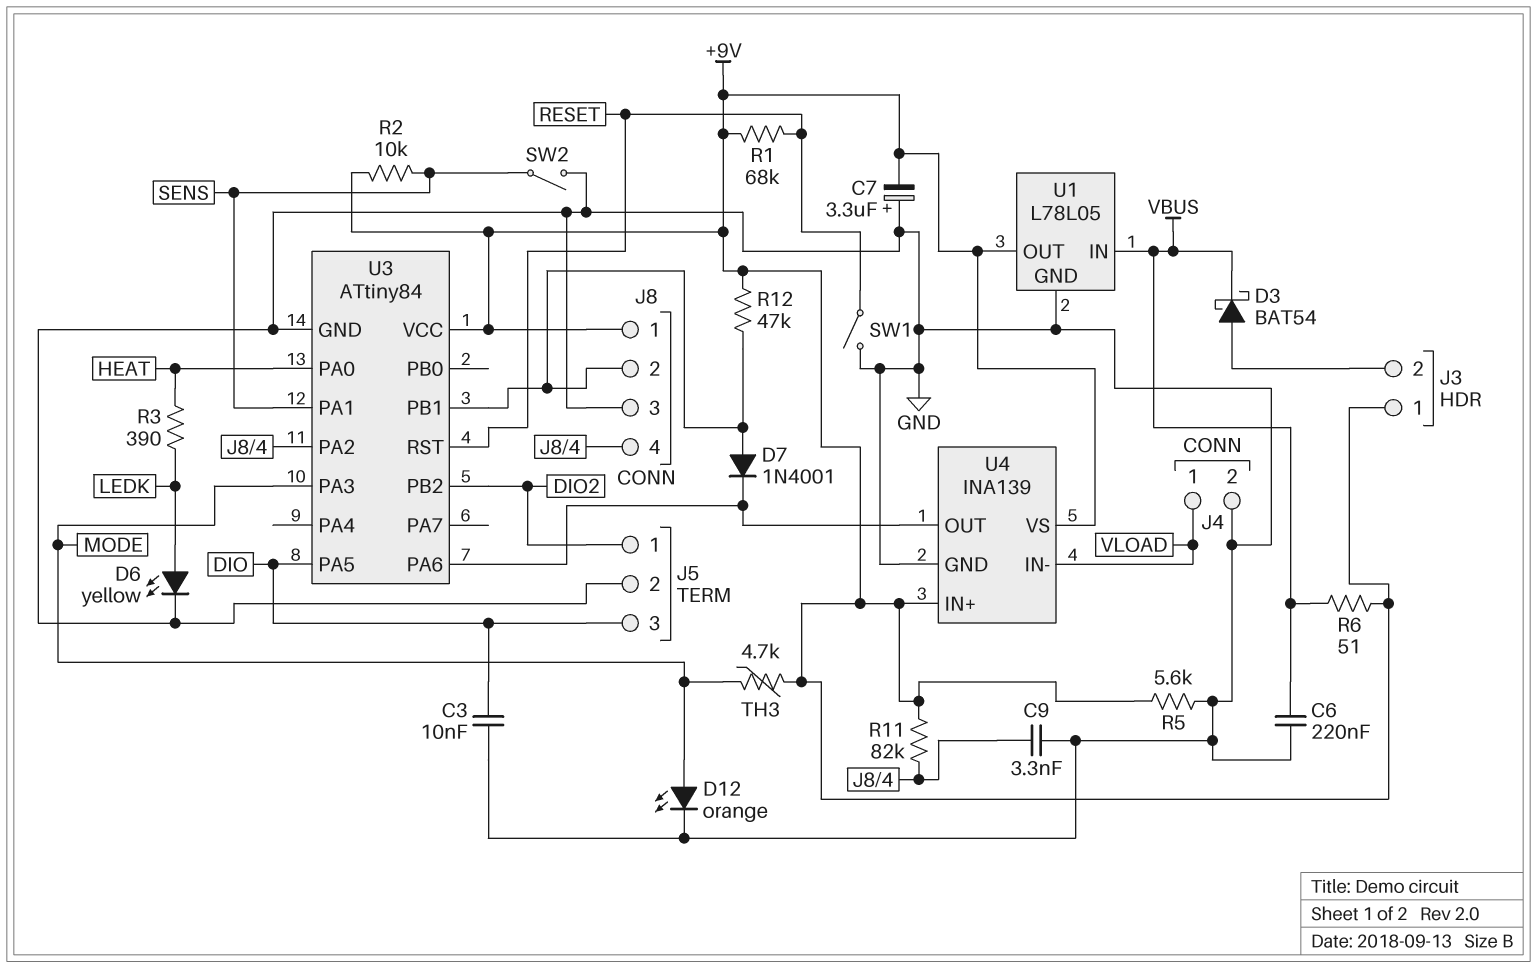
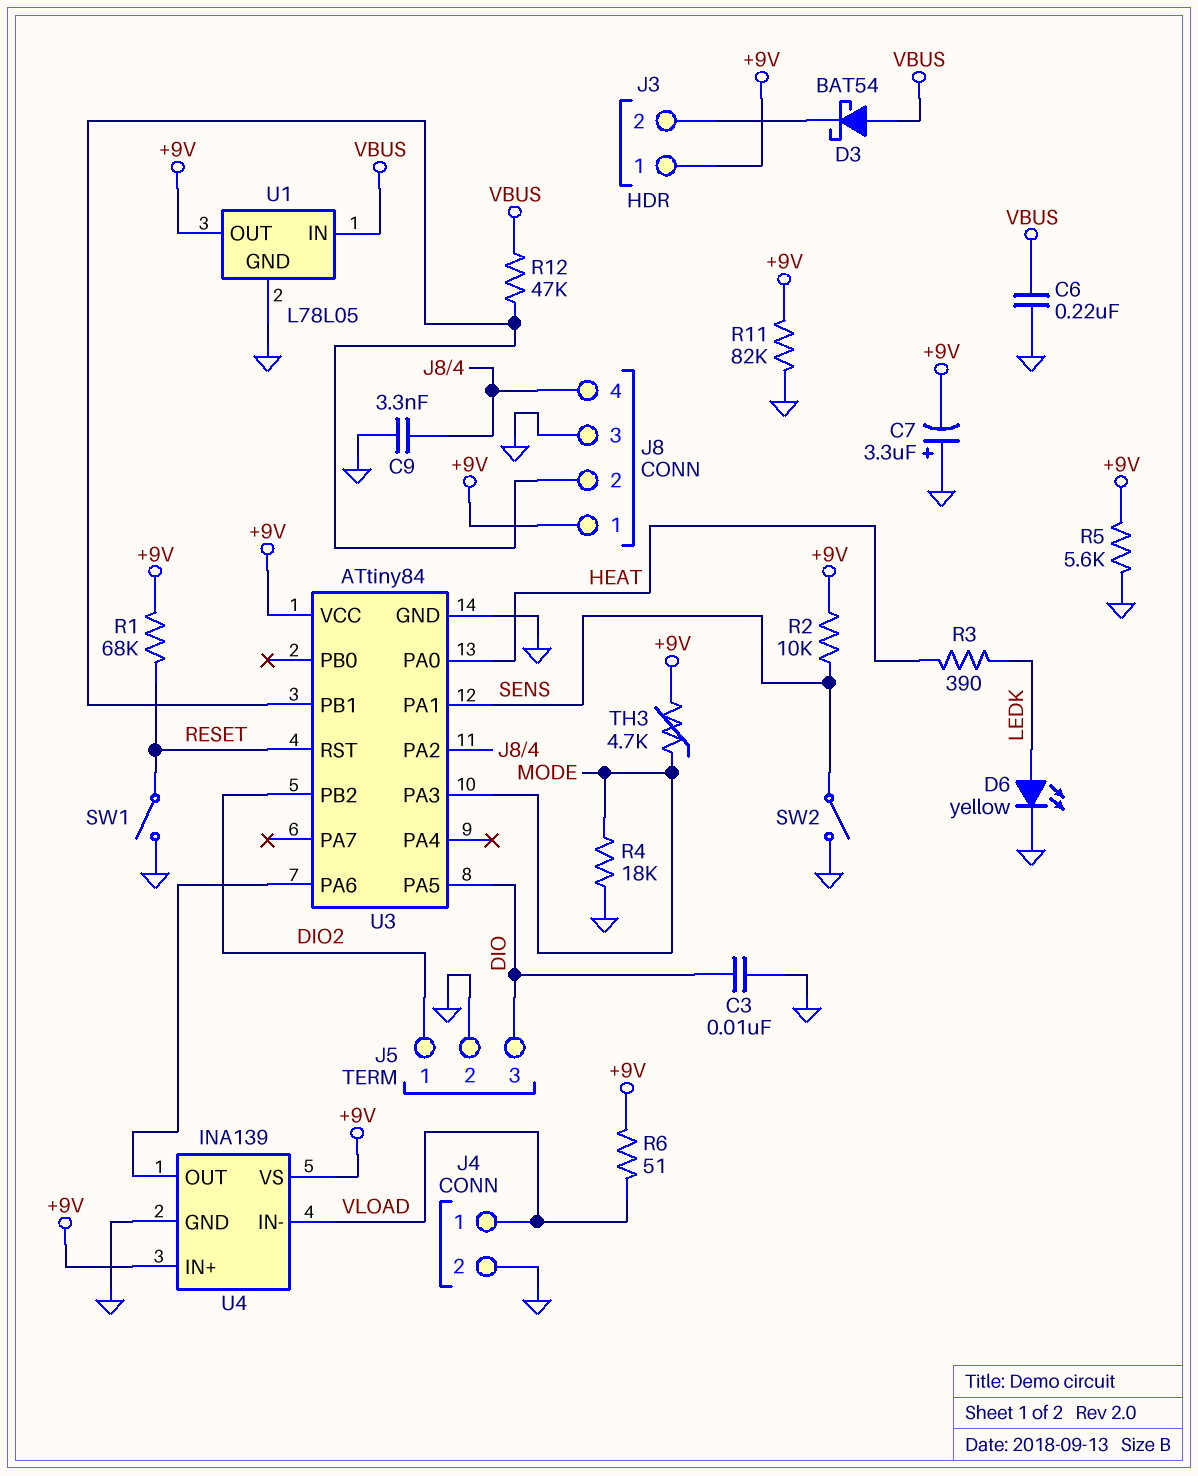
D3: schottky BAT54 (A J3/2, K VBUS) -> schottky BAT54 (A VBUS, K J3/2)
D7: diode 1N4001 (A J8/2, K U3/PA6) -> none
D12: LED orange (A MODE, K GND) -> none
R4: none -> 18k (GND, MODE)
R6: 51 (+9V, VBUS) -> 51 (+9V, VLOAD)
R11: 82k (+9V, J8/4) -> 82k (+9V, GND)
R12: 47k (+9V, J8/2) -> 47k (J8/2, VBUS)

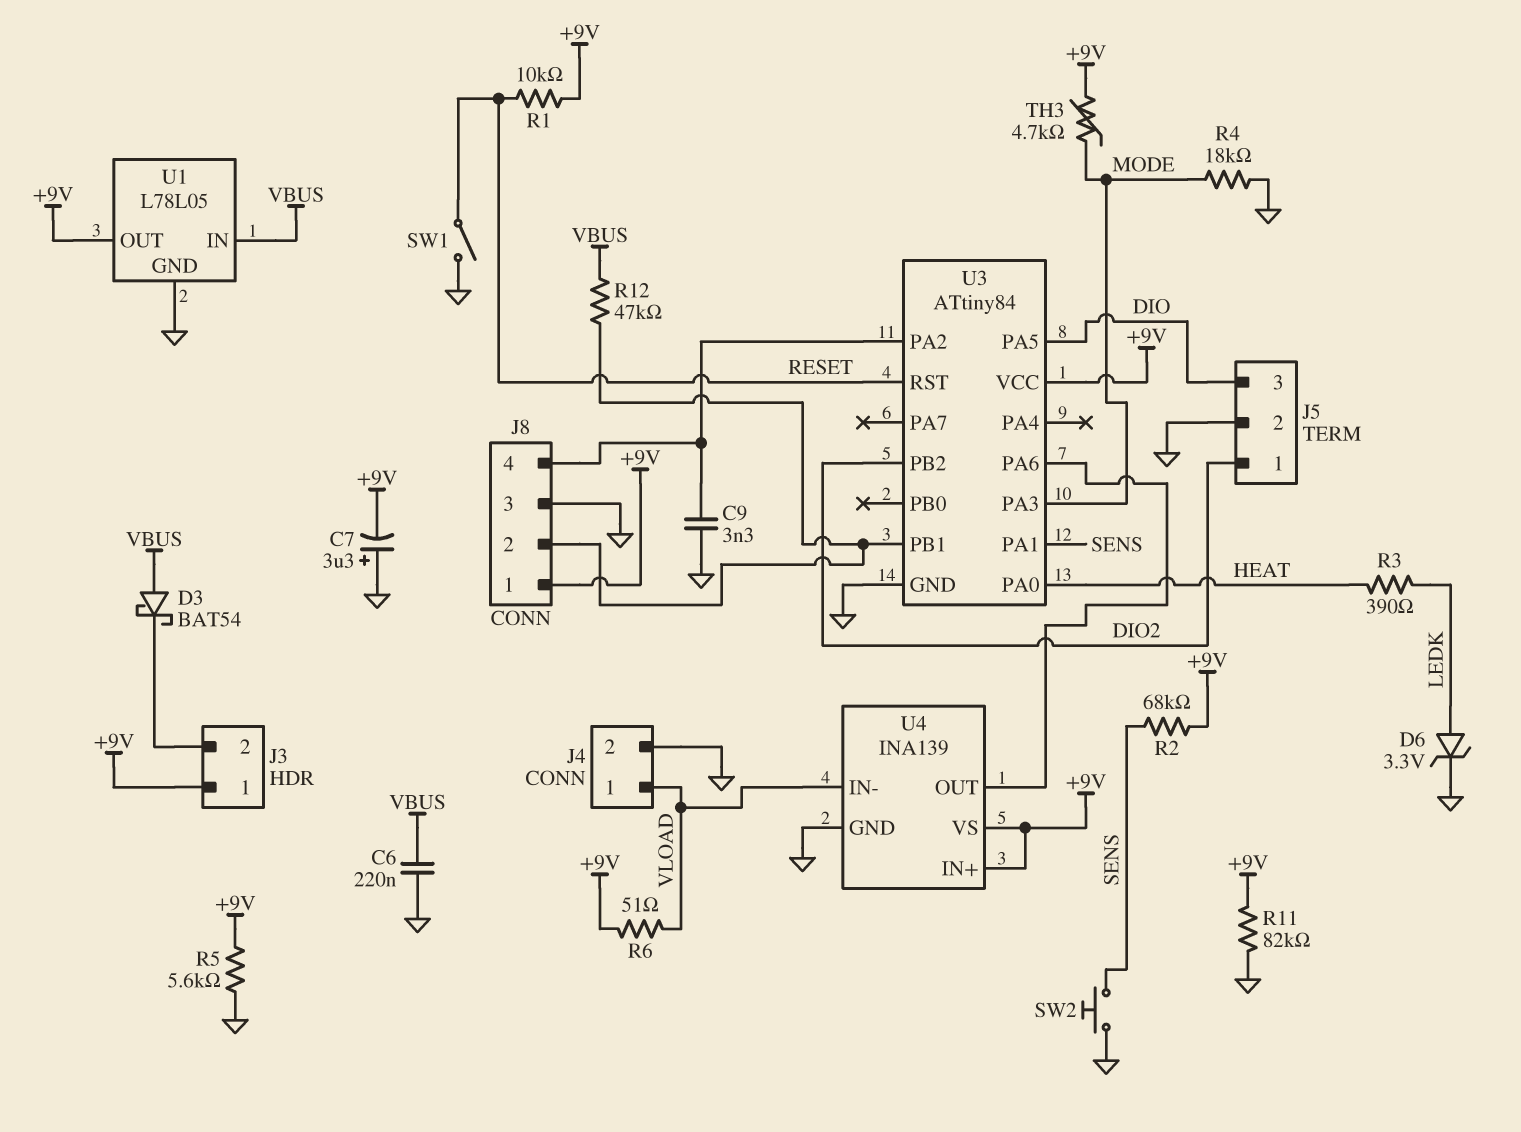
C3: 10nF (DIO, GND) -> none
D6: LED yellow (A LEDK, K GND) -> zener 3.3V (A LEDK, K GND)
R1: 68k (+9V, RESET) -> 10k (+9V, RESET)
R2: 10k (+9V, SENS) -> 68k (+9V, SENS)
SW2: switch (GND, SENS) -> button (GND, SENS)

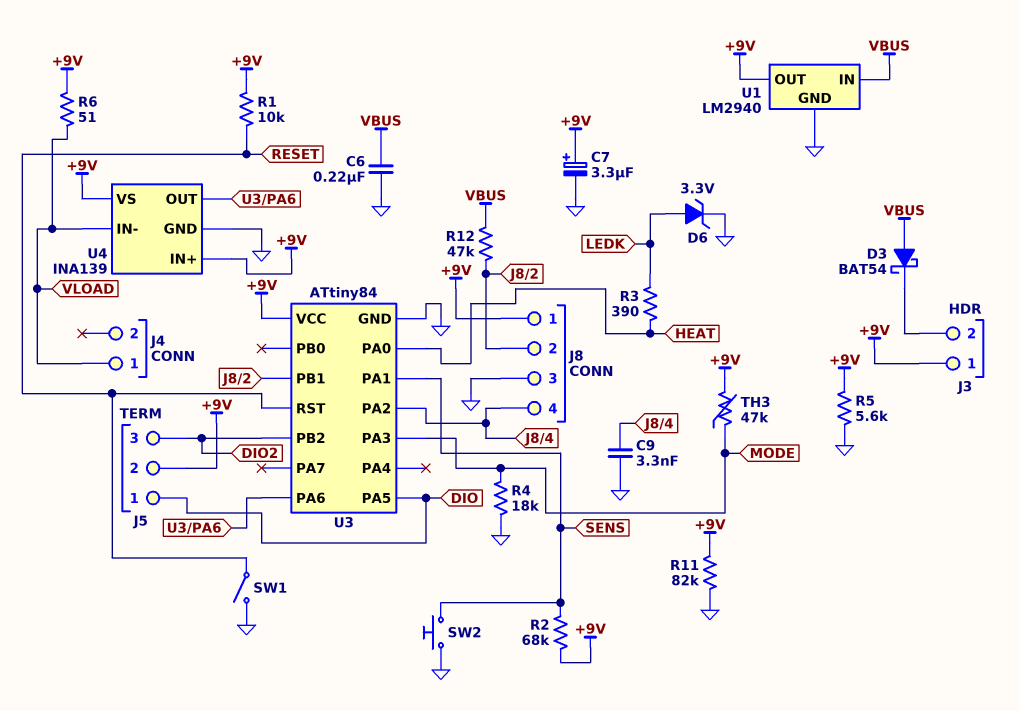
C7: 3.3uF (plus GND, minus +9V) -> 3.3uF (plus +9V, minus GND)
J4 pin 2: GND -> none
J5 pin 1: DIO2 -> DIO
J5 pin 2: GND -> +9V
J5 pin 3: DIO -> DIO2
TH3: 4.7k (+9V, MODE) -> 47k (+9V, MODE)
U1: L78L05 -> LM2940

